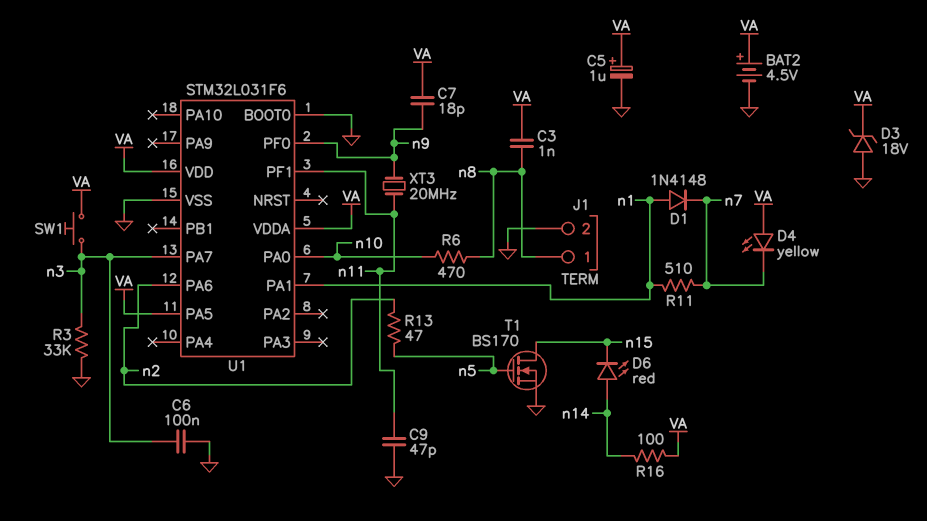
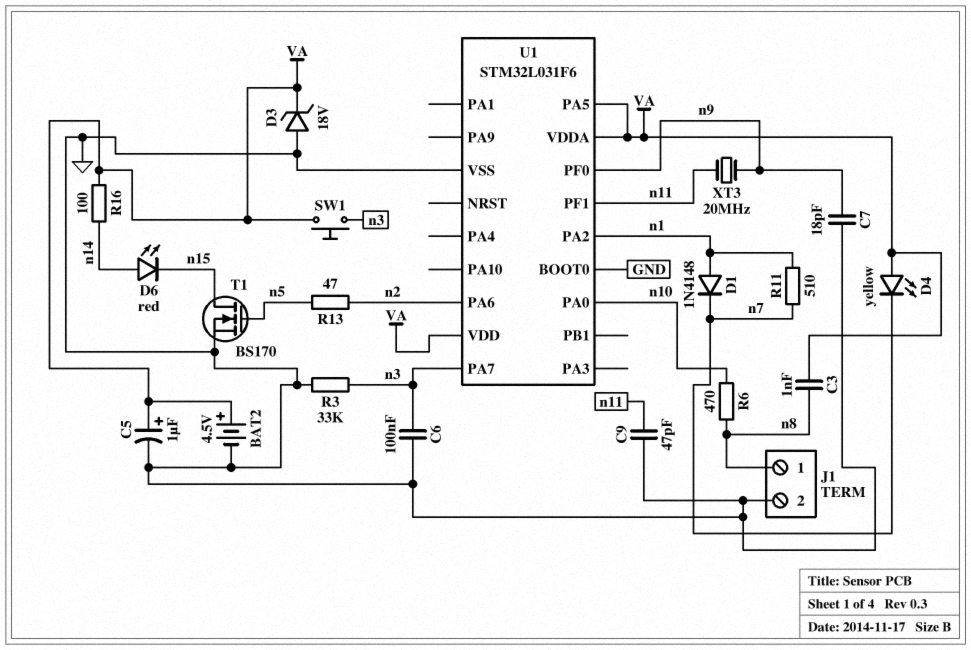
C7: 18pF (VA, n9) -> 18pF (GND, n9)
U1 pin PA1: n1 -> none
U1 pin PA2: none -> n1

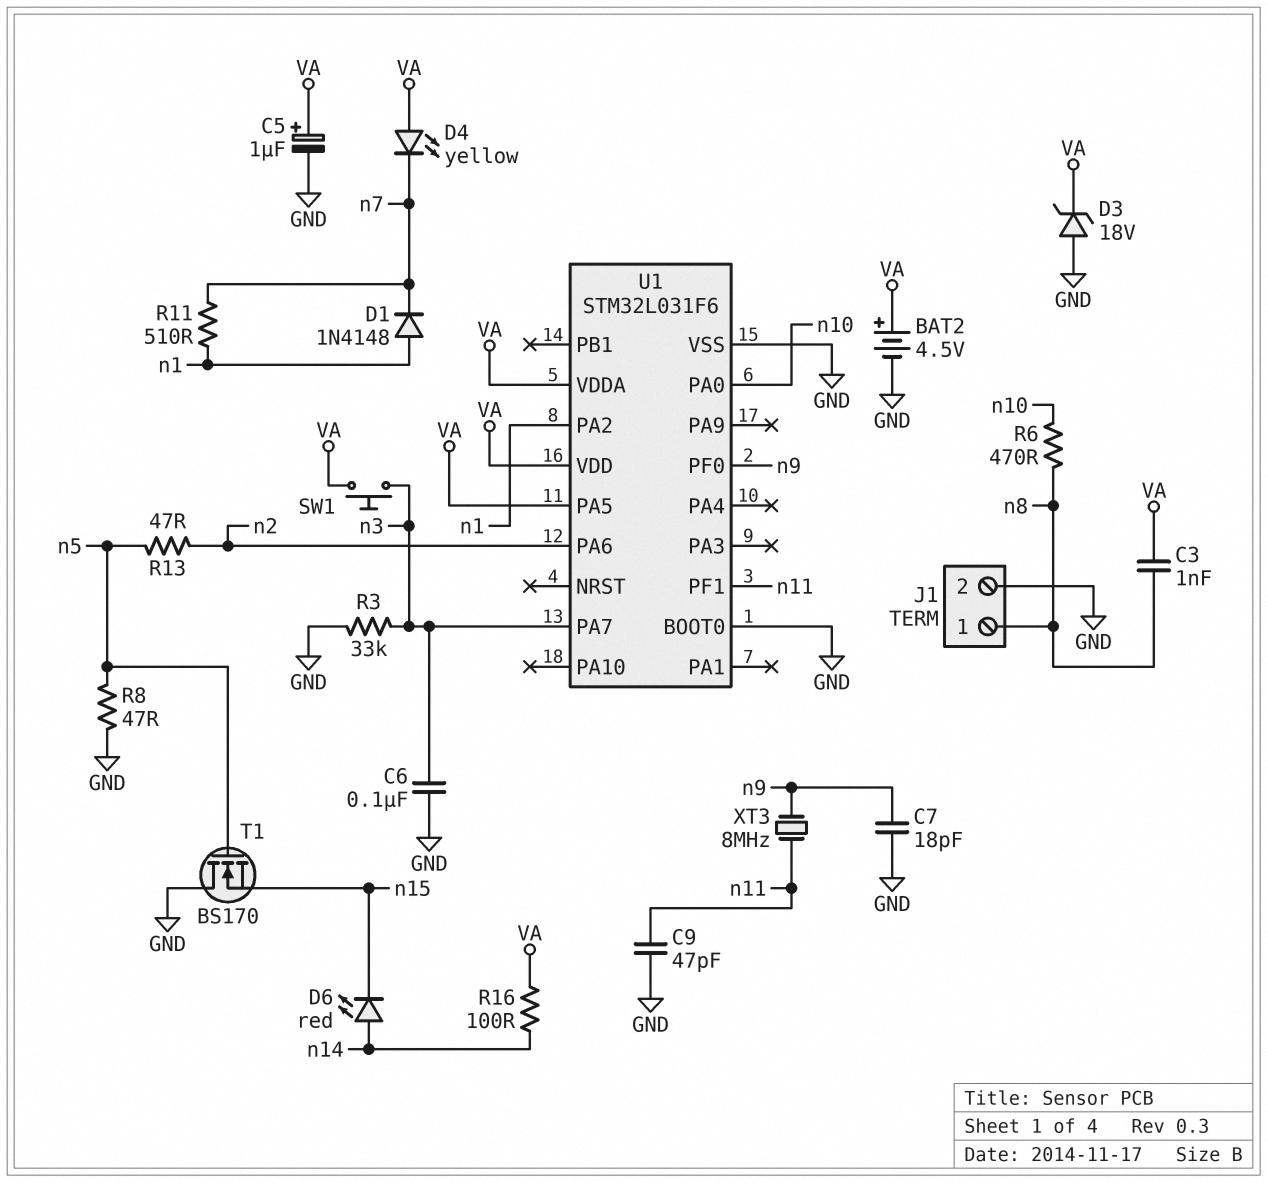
R8: none -> 47 (GND, n5)
T1: NMOS BS170 (G n5, D n15, S GND) -> NMOS BS170 (G n5, D GND, S n15)
XT3: 20MHz (n9, n11) -> 8MHz (n9, n11)

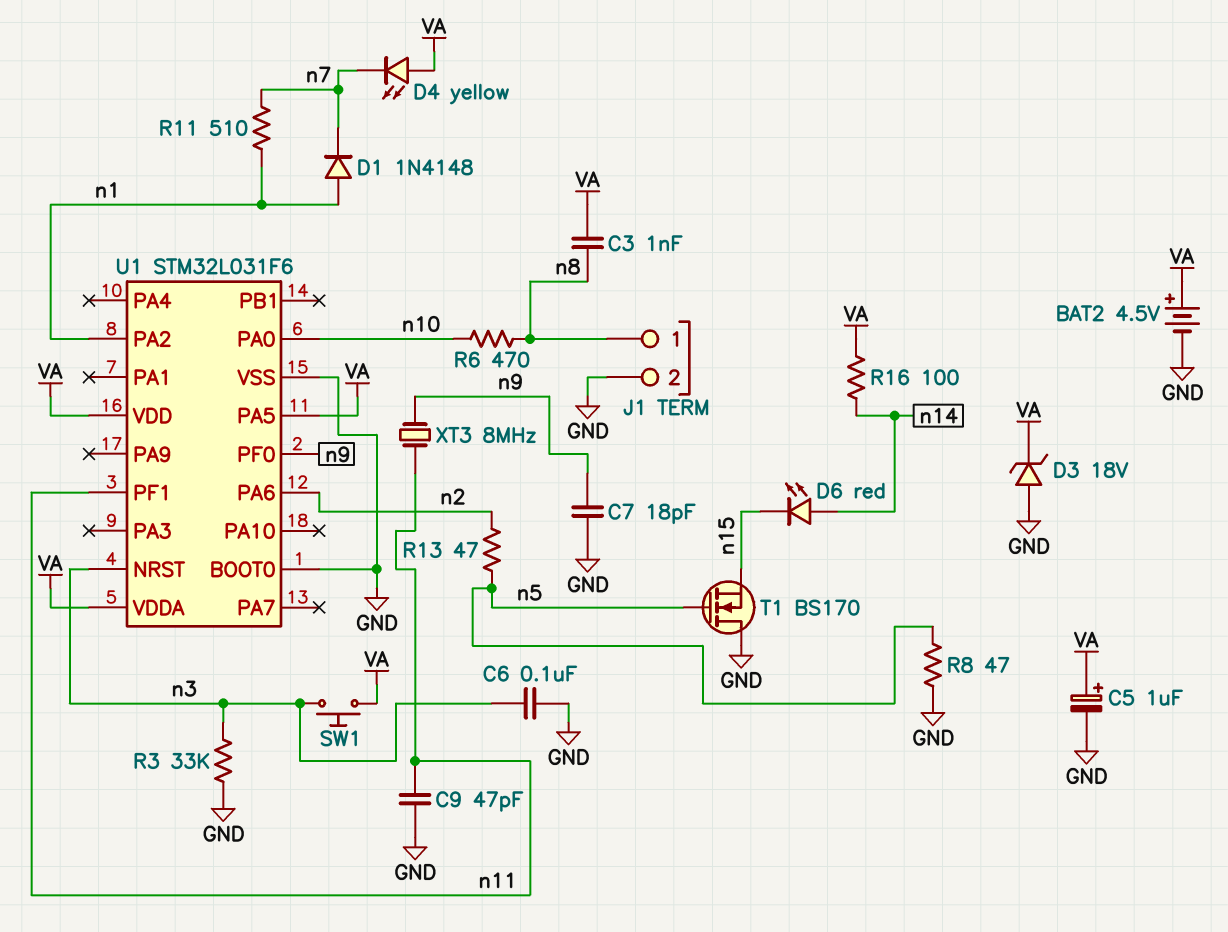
U1 pin NRST: none -> n3
U1 pin PA7: n3 -> none

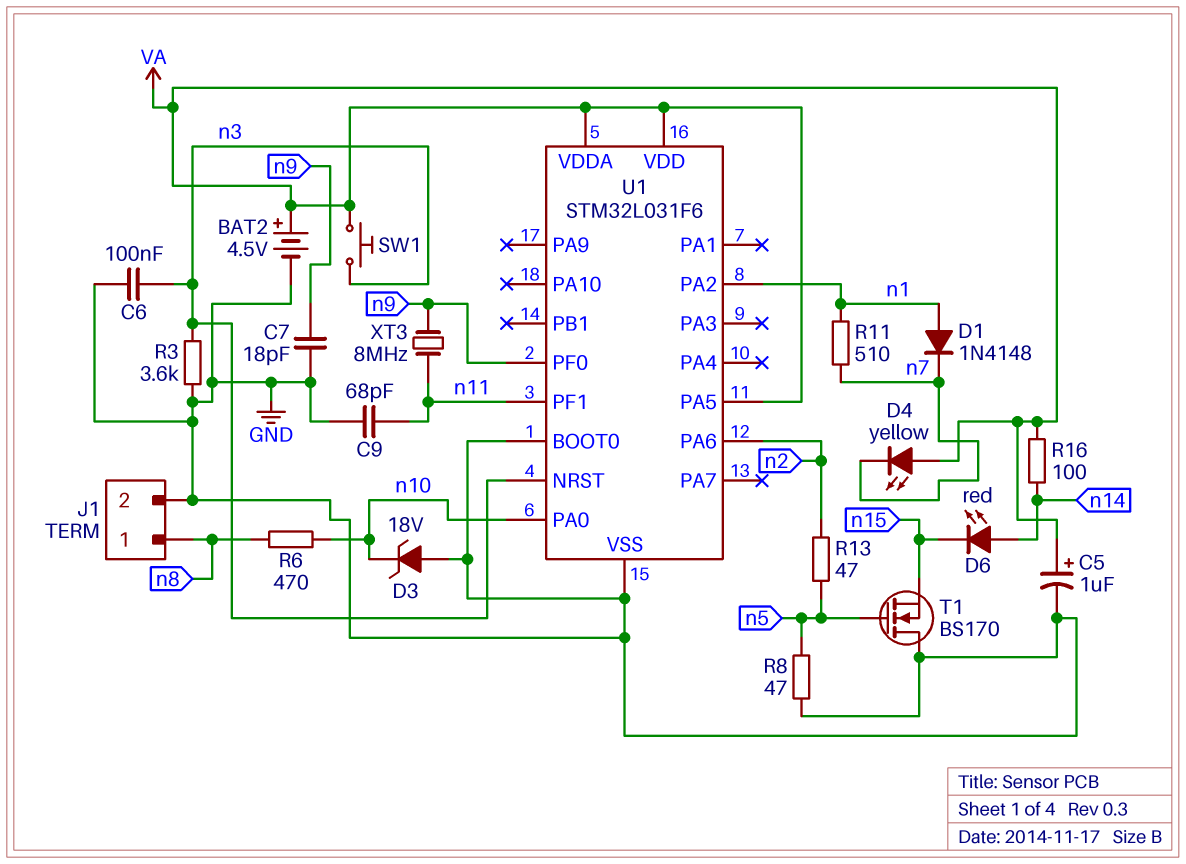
C3: 1nF (VA, n8) -> none
C9: 47pF (GND, n11) -> 68pF (GND, n11)
D3: zener 18V (A GND, K VA) -> zener 18V (A GND, K n10)
R3: 33k (GND, n3) -> 3.6k (GND, n3)

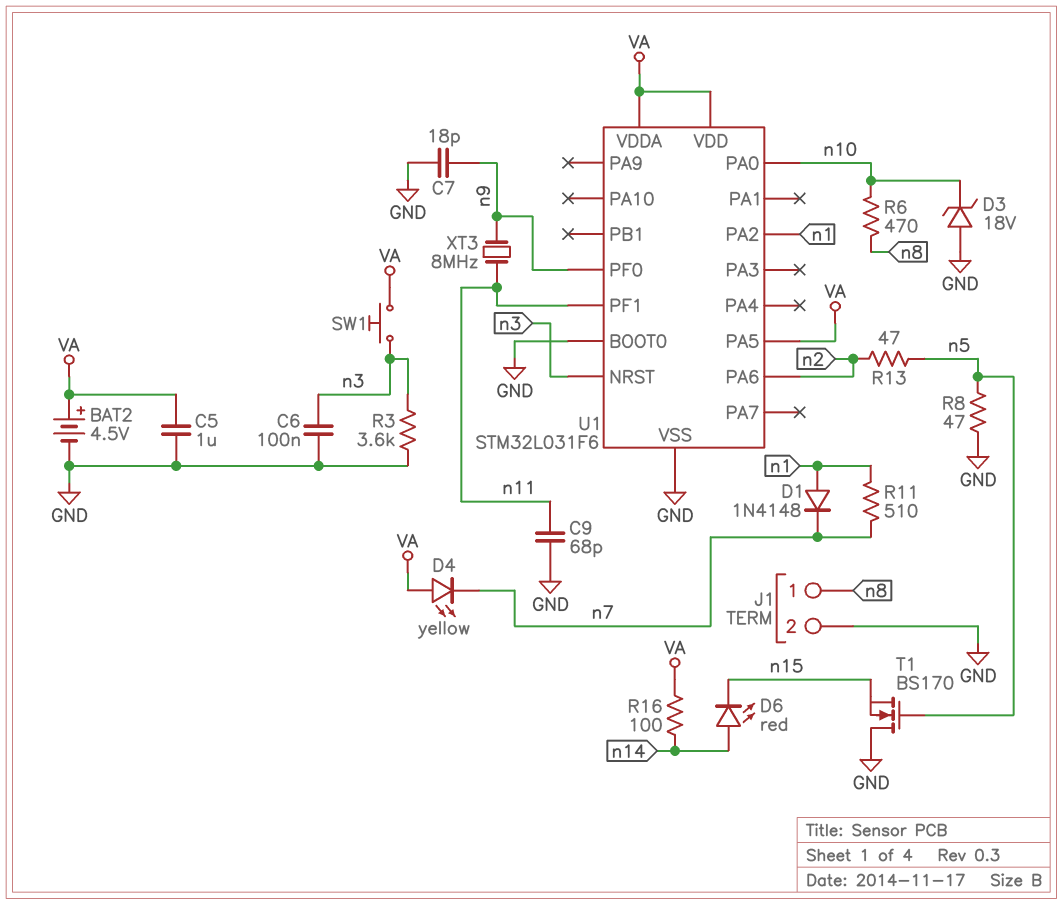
C5: 1uF (plus VA, minus GND) -> 1uF (GND, VA)

